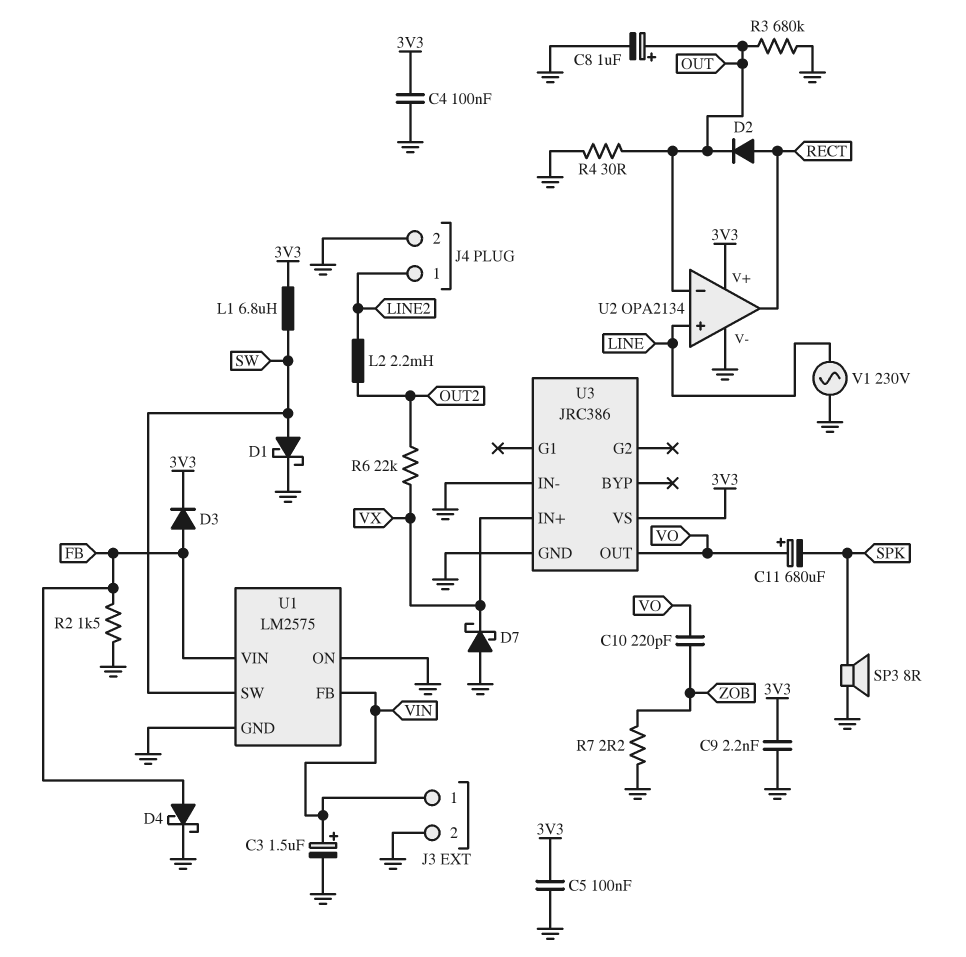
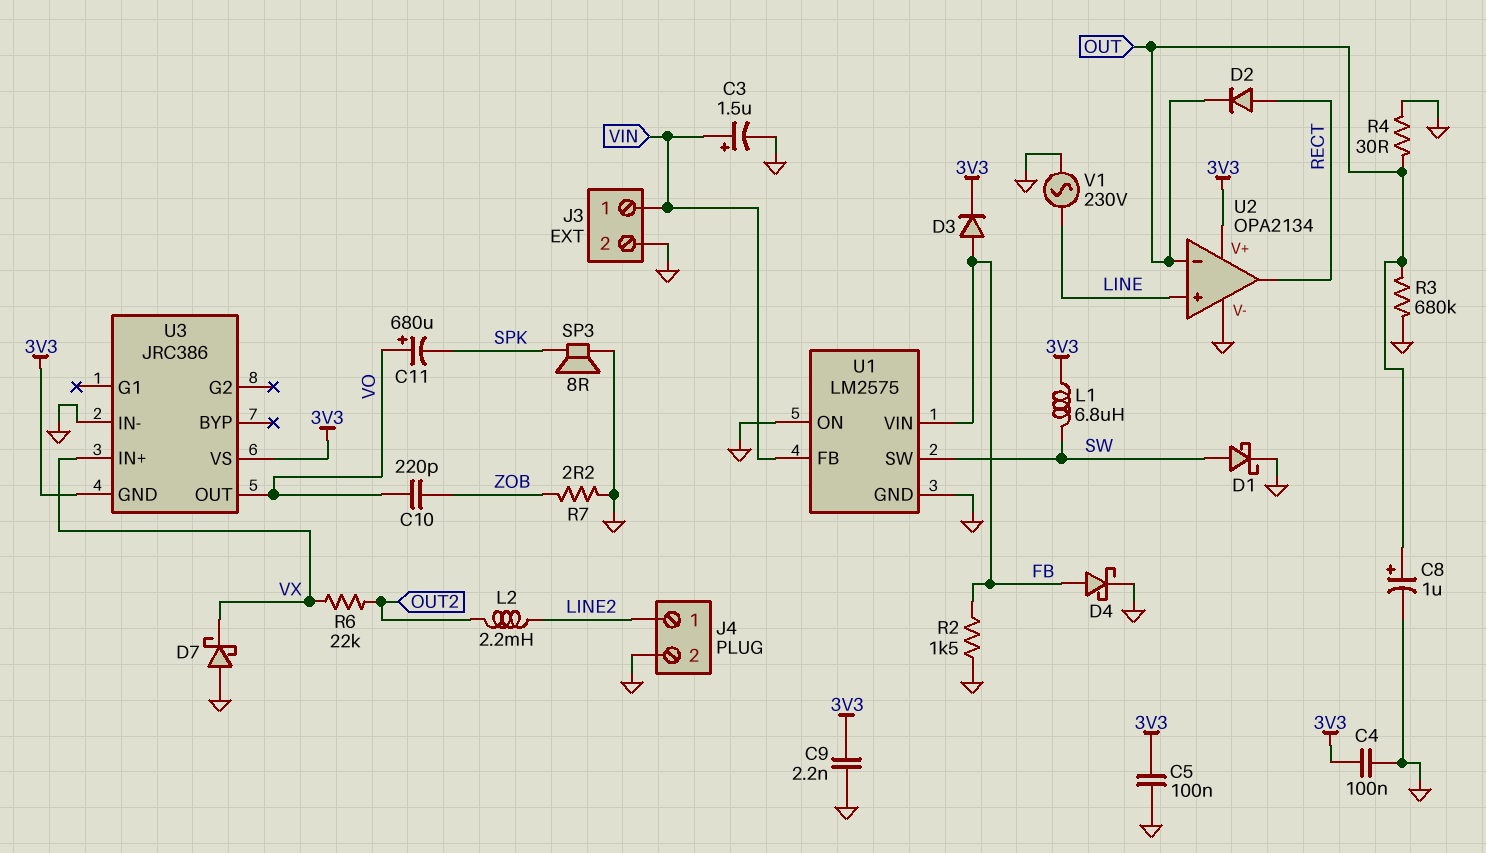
U3 pin GND: GND -> 3V3

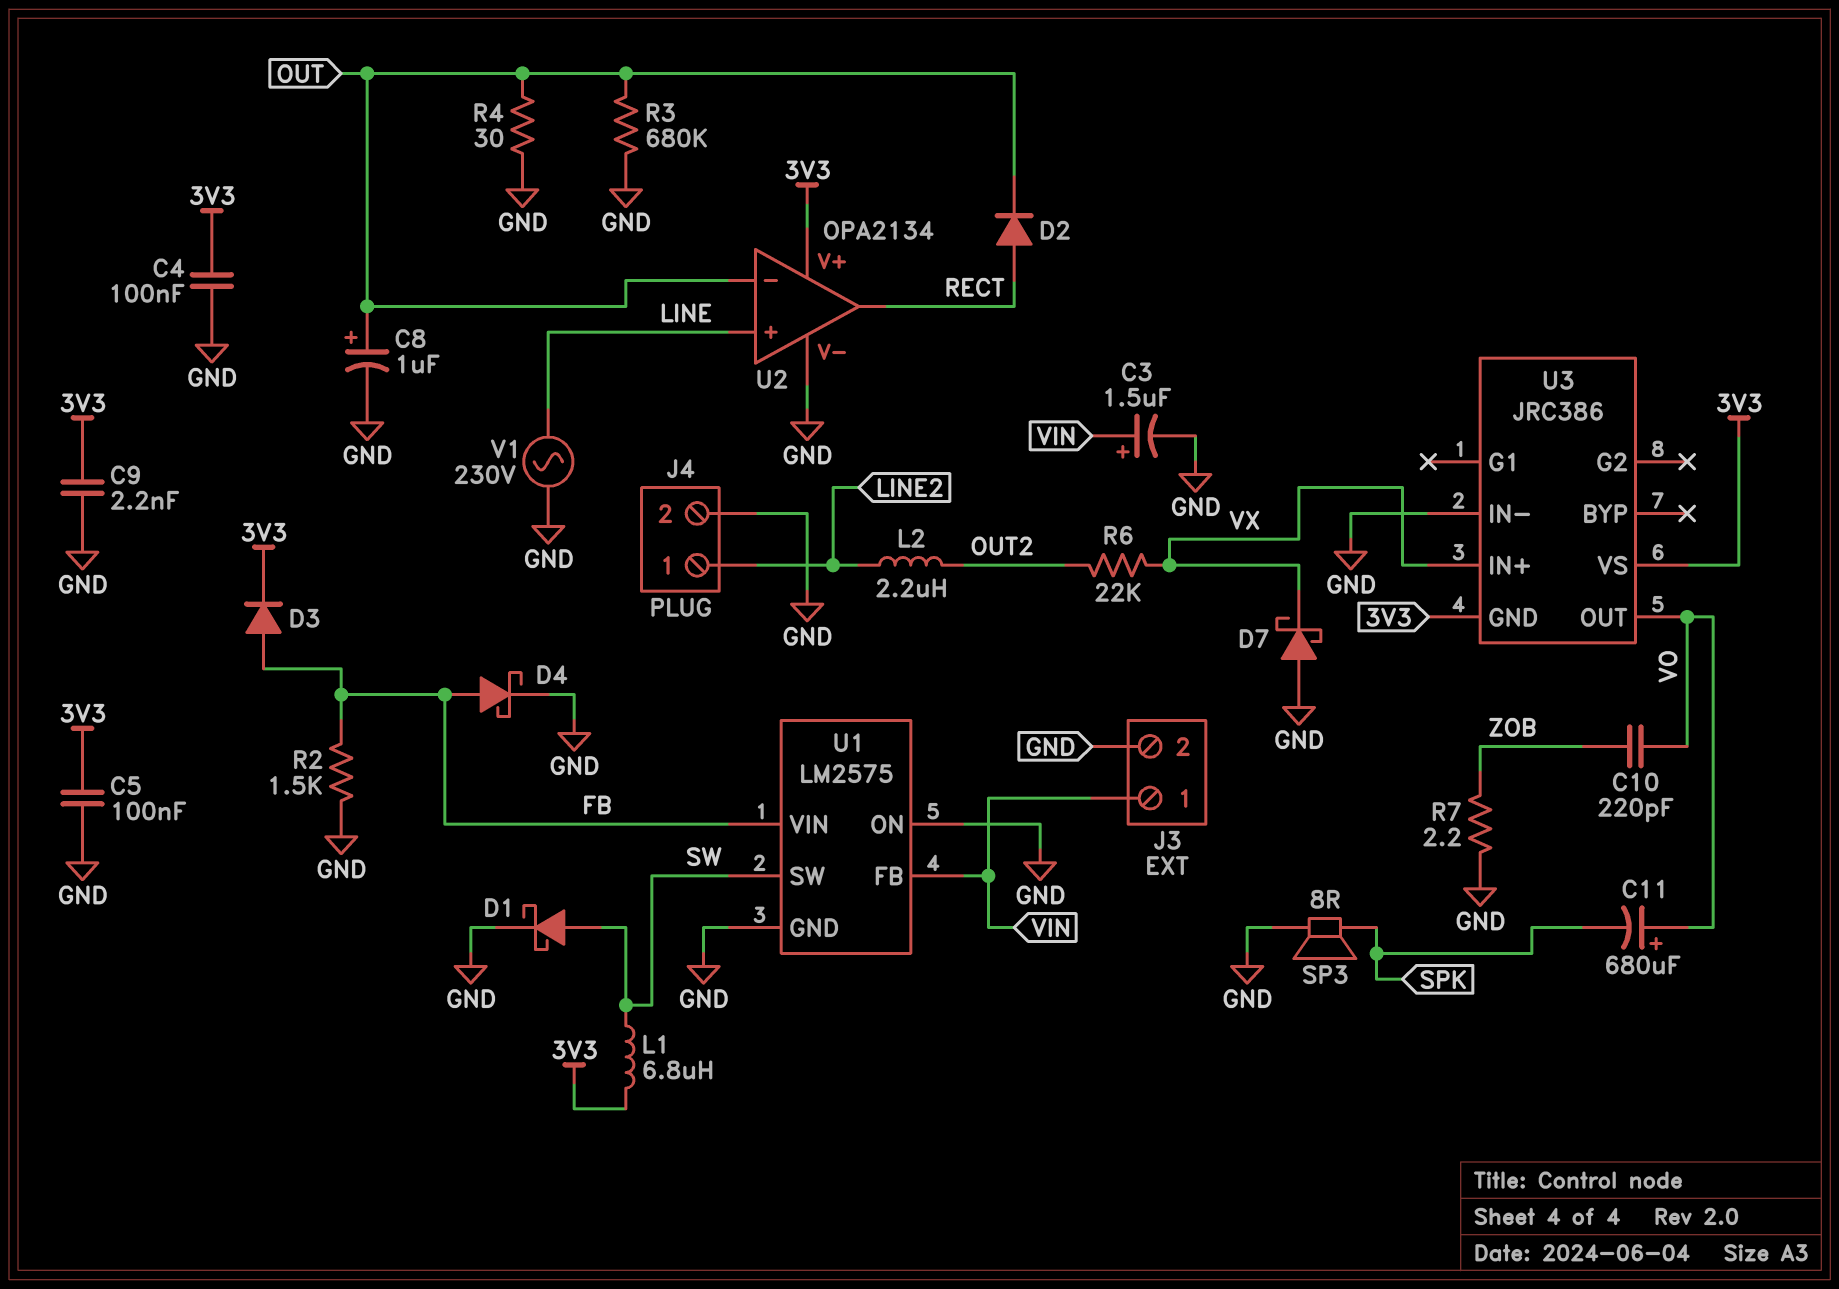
L2: 2.2mH (LINE2, OUT2) -> 2.2uH (LINE2, OUT2)

